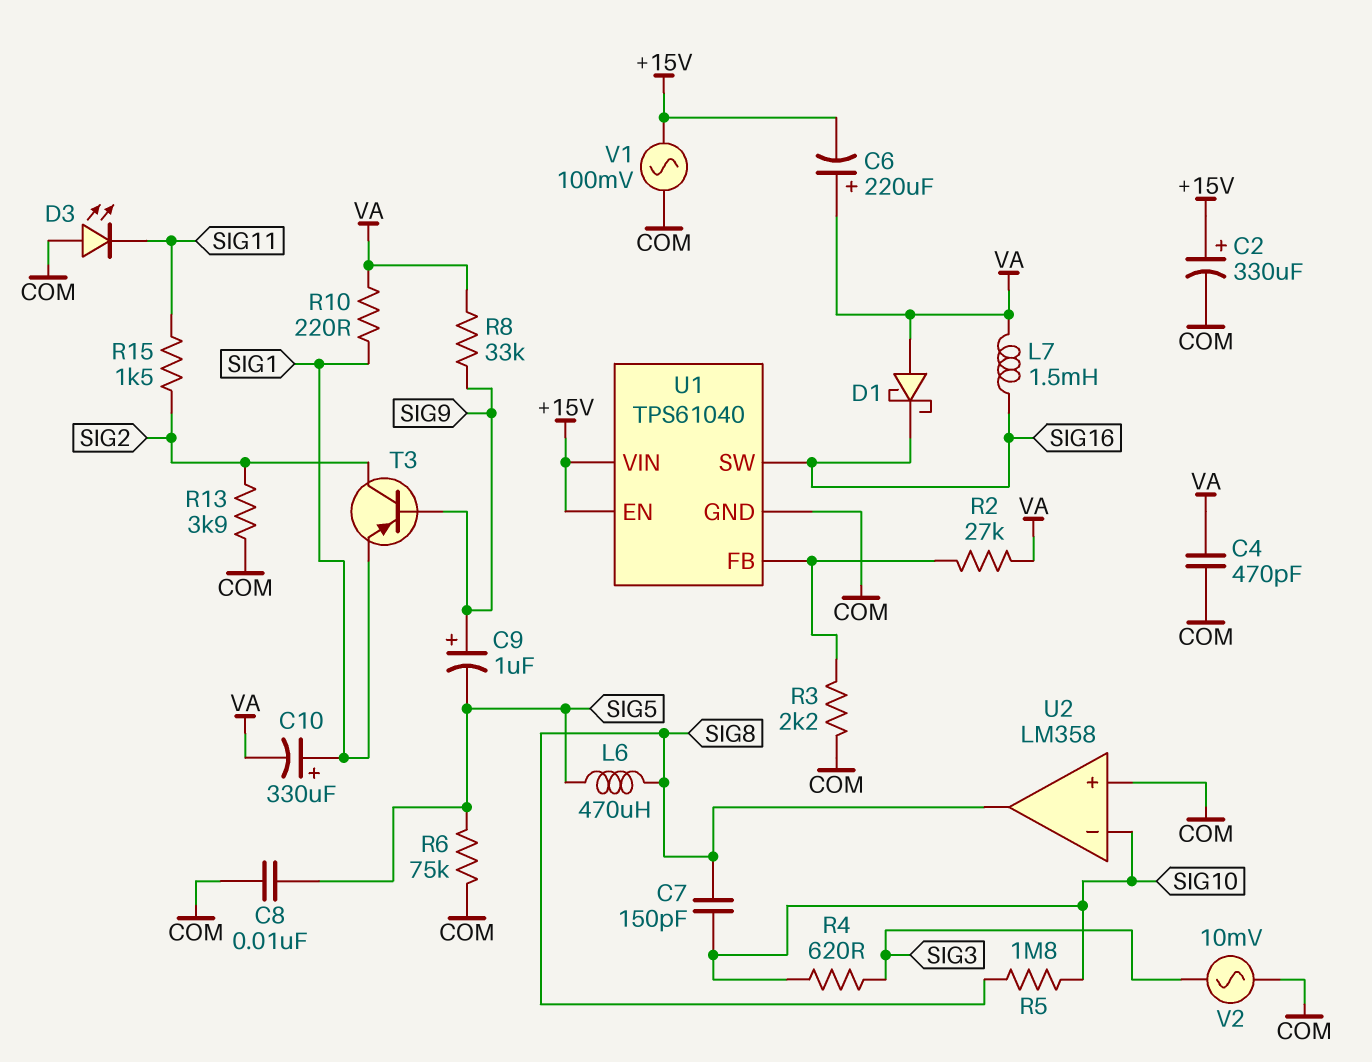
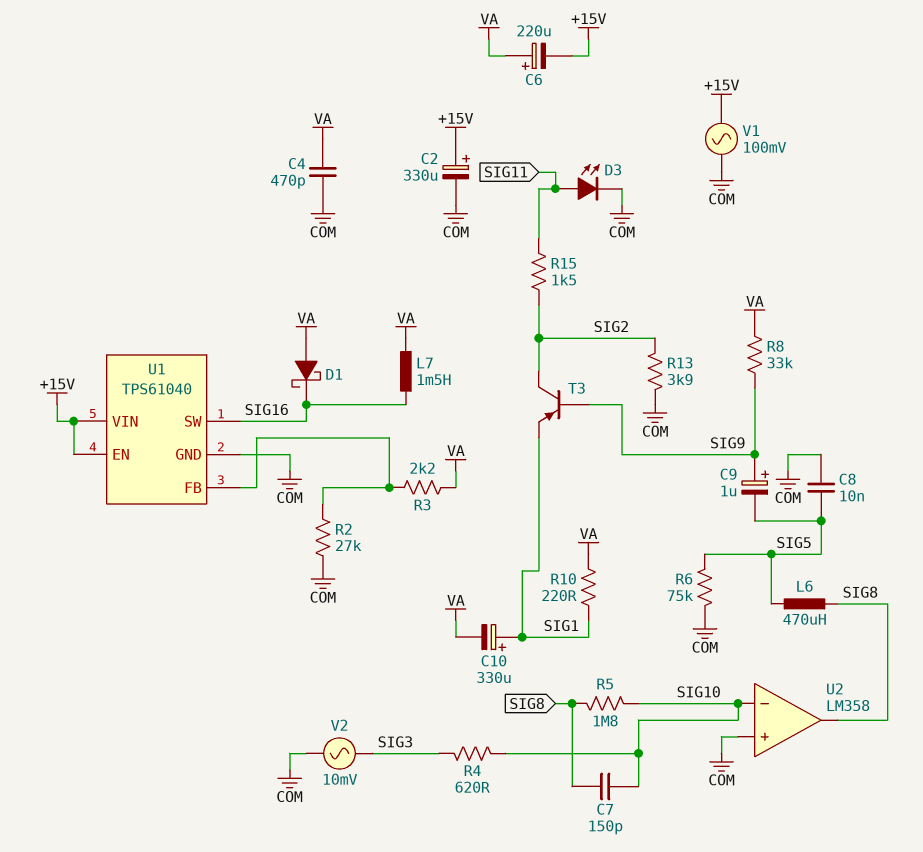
D3: LED (A COM, K SIG11) -> LED (A SIG11, K COM)
R2: 27k (U1/FB, VA) -> 27k (COM, U1/FB)
R3: 2.2k (COM, U1/FB) -> 2.2k (U1/FB, VA)

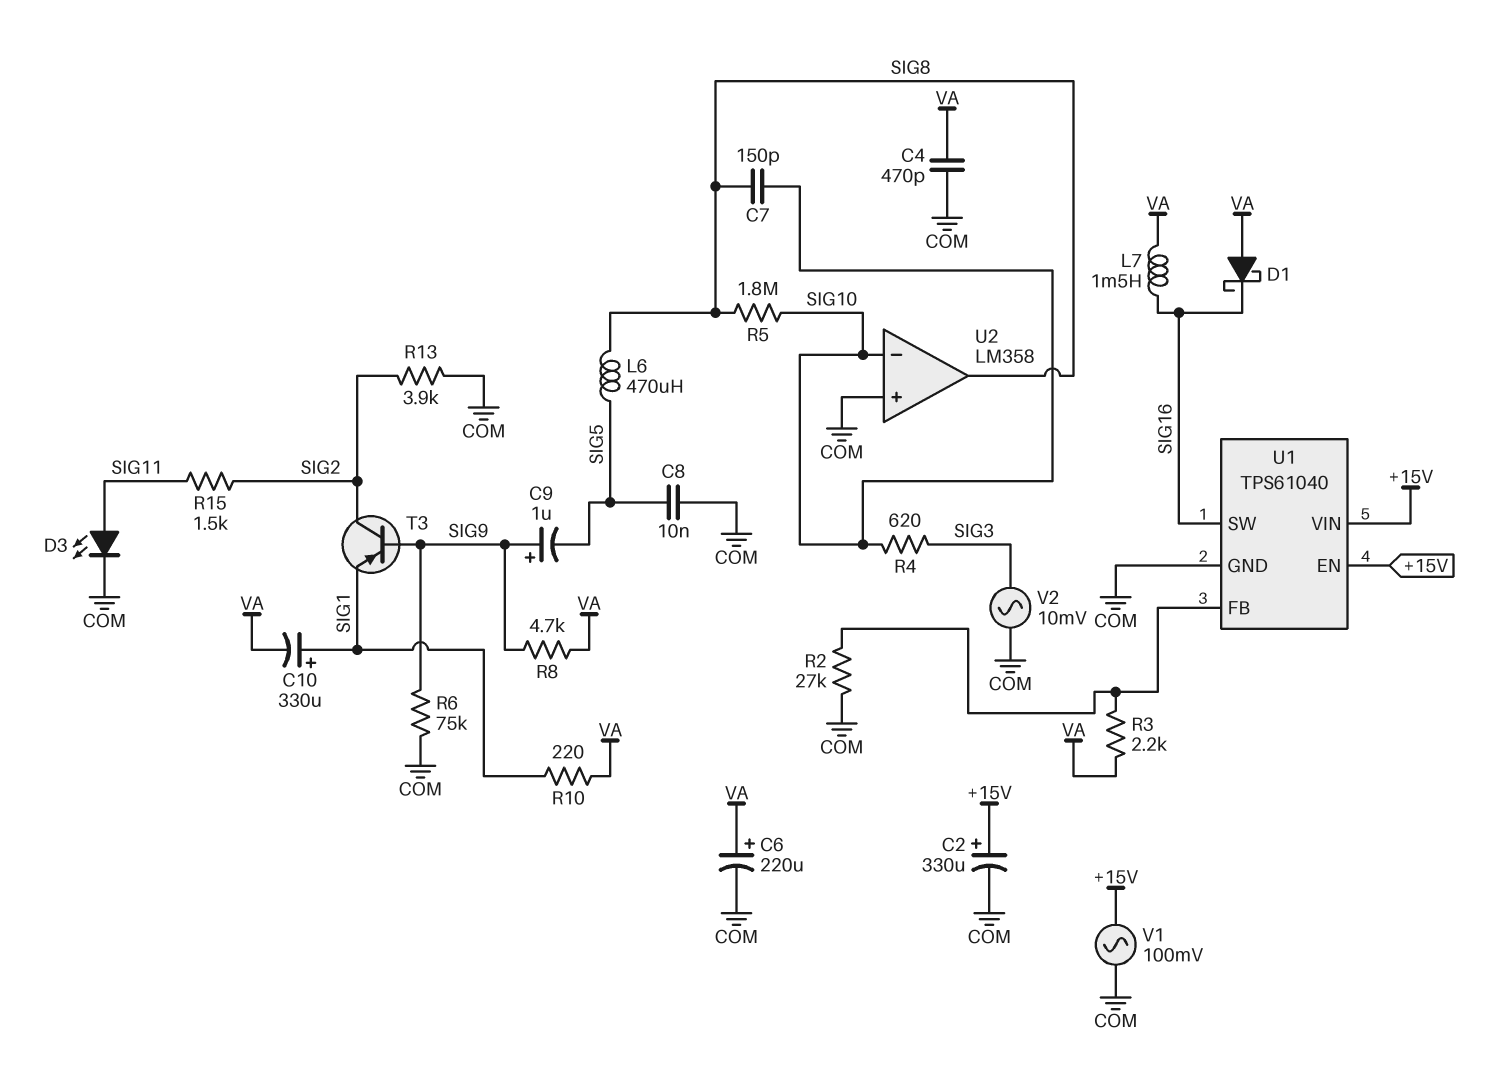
C6: 220uF (plus VA, minus +15V) -> 220uF (plus VA, minus COM)
R6: 75k (COM, SIG5) -> 75k (COM, SIG9)
R8: 33k (SIG9, VA) -> 4.7k (SIG9, VA)

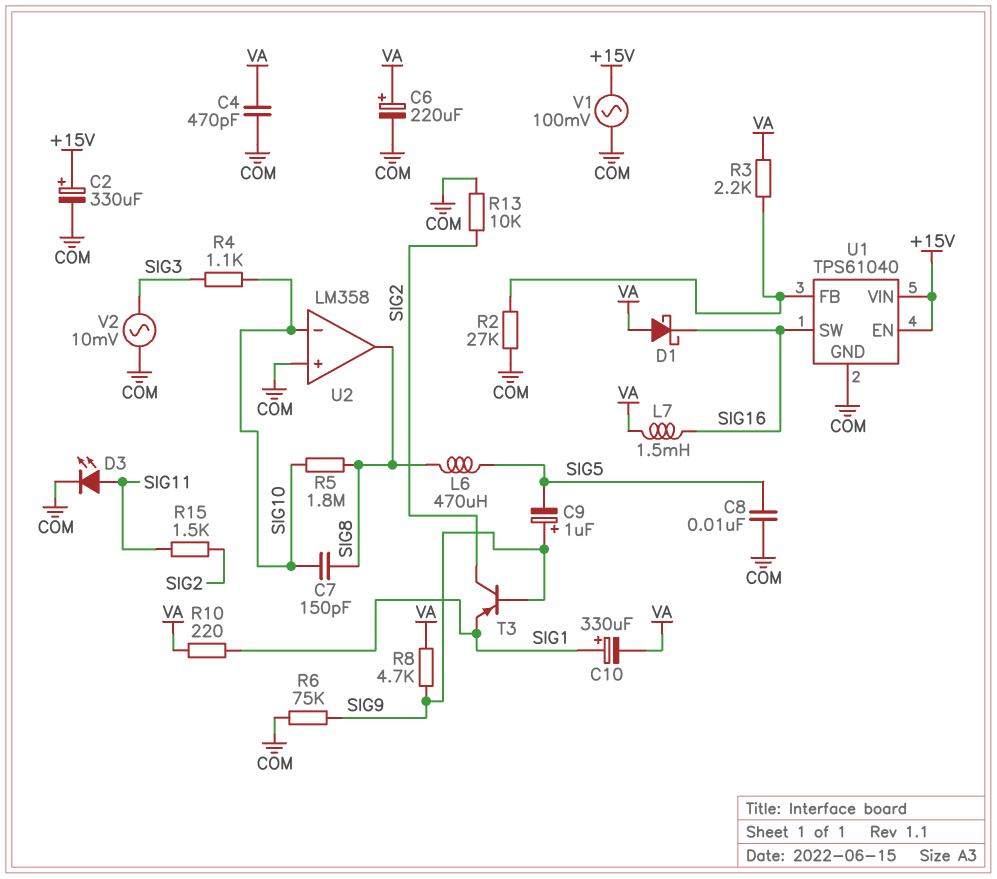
R4: 620 (SIG3, SIG10) -> 1.1k (SIG3, SIG10)
R13: 3.9k (COM, SIG2) -> 10k (COM, SIG2)

